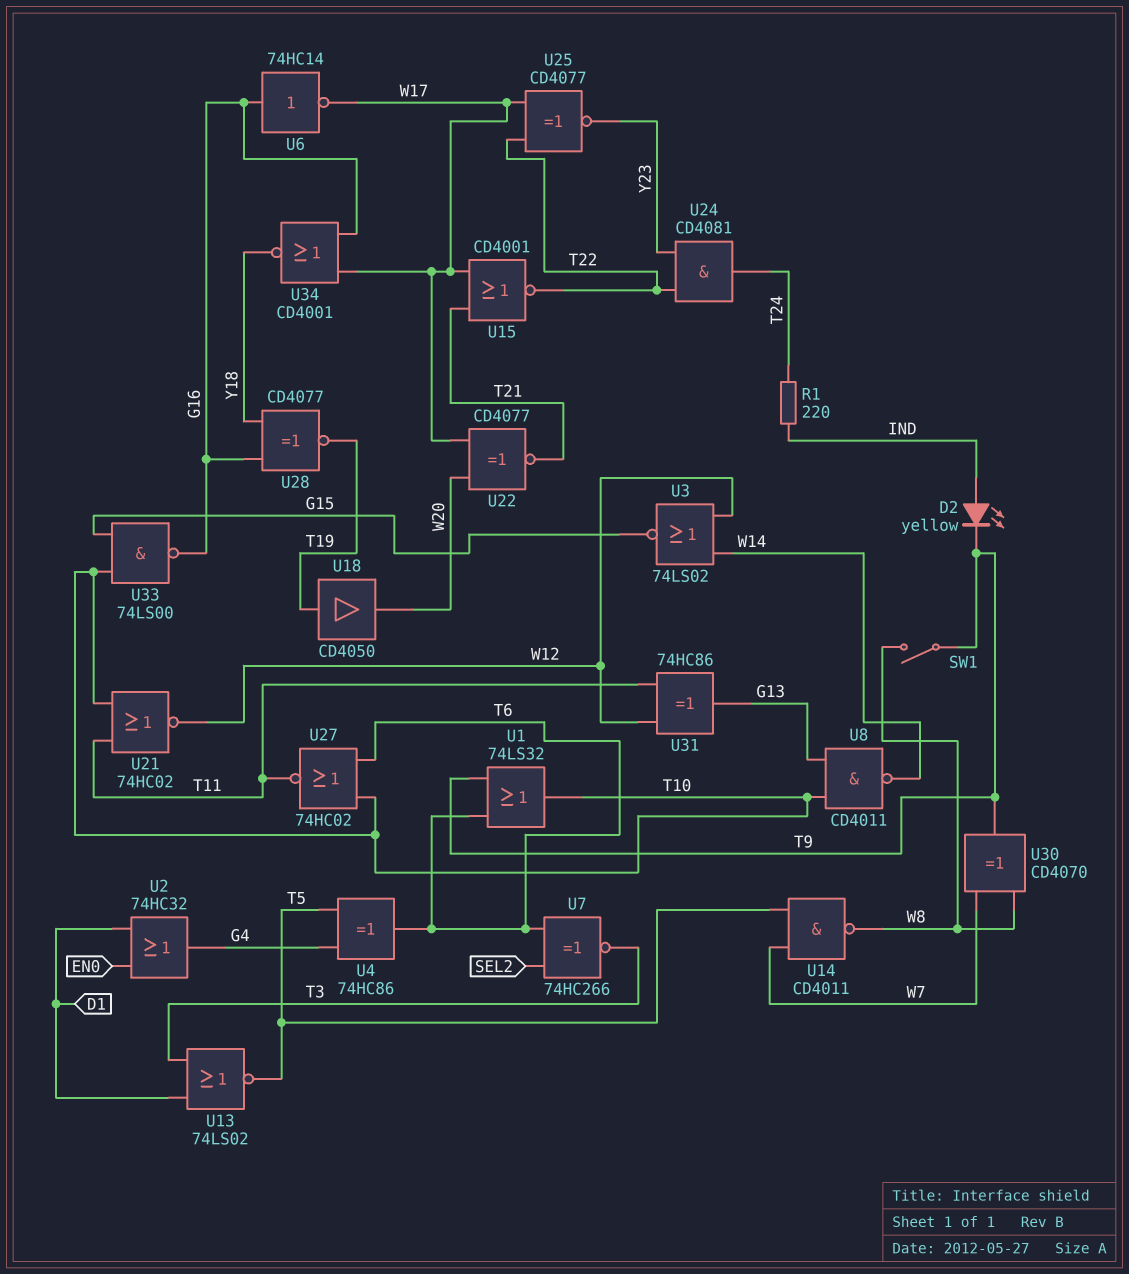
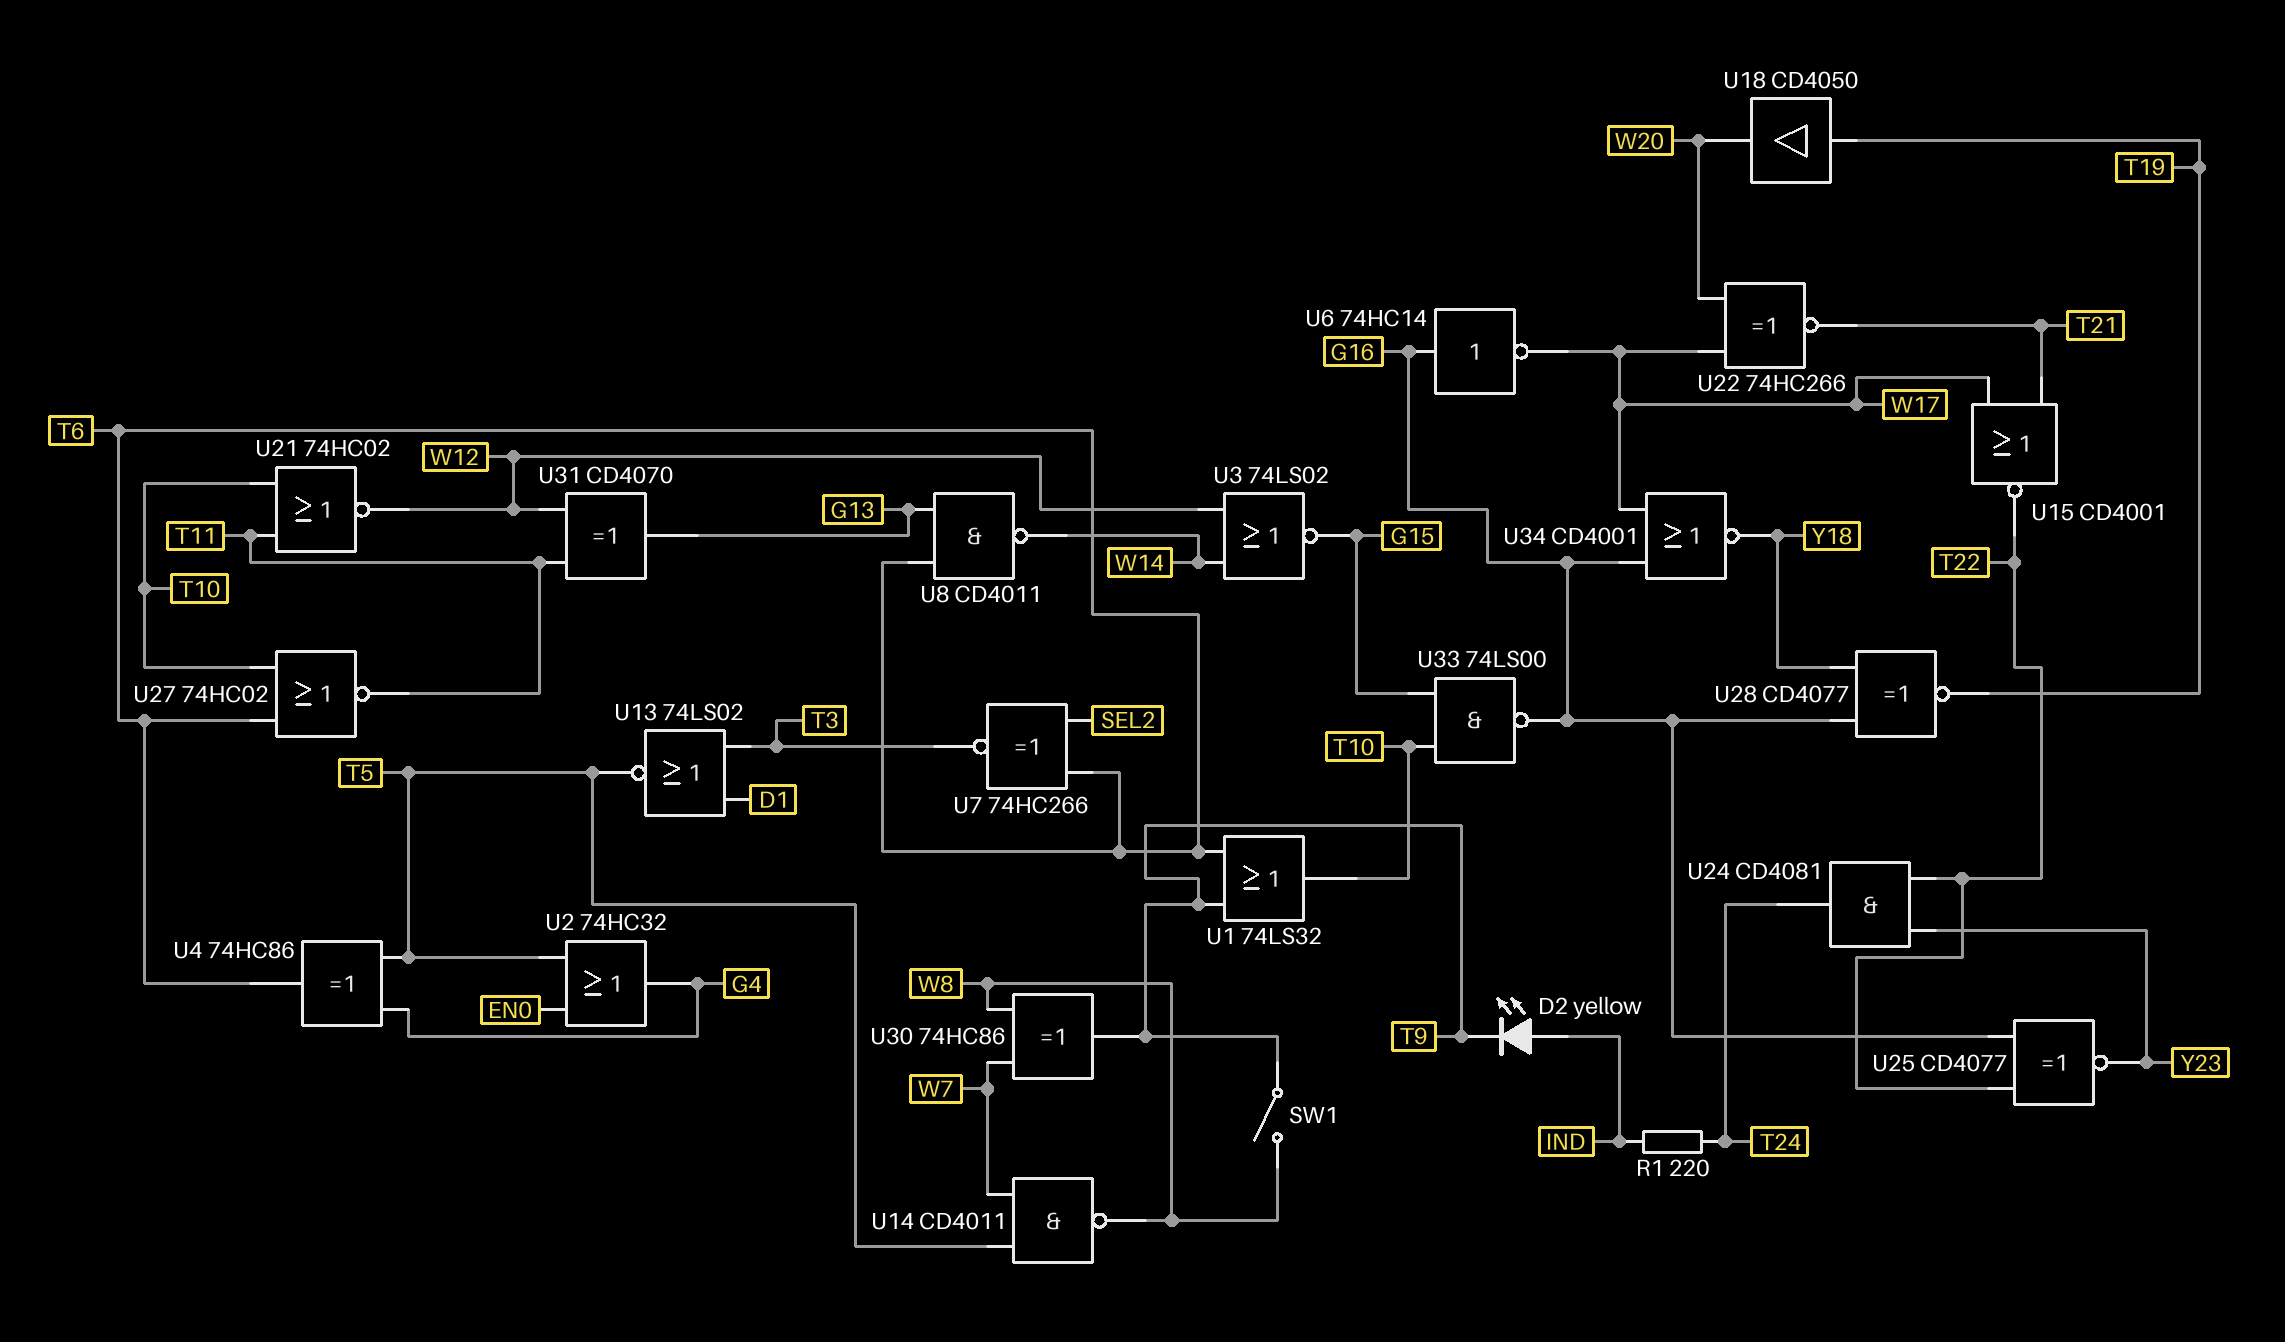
U2: OR 74HC32 (in D1, in EN0, out G4) -> OR 74HC32 (in EN0, in T5, out G4)
U8: NAND CD4011 (in G13, in T10, out W14) -> NAND CD4011 (in G13, in T6, out W14)
U22: XNOR CD4077 (in W17, in W20, out T21) -> XNOR 74HC266 (in W17, in W20, out T21)
U25: XNOR CD4077 (in T22, in W17, out Y23) -> XNOR CD4077 (in G16, in T22, out Y23)
U30: XOR CD4070 (in W7, in W8, out T9) -> XOR 74HC86 (in W7, in W8, out T9)
U31: XOR 74HC86 (in T11, in W12, out G13) -> XOR CD4070 (in T11, in W12, out G13)

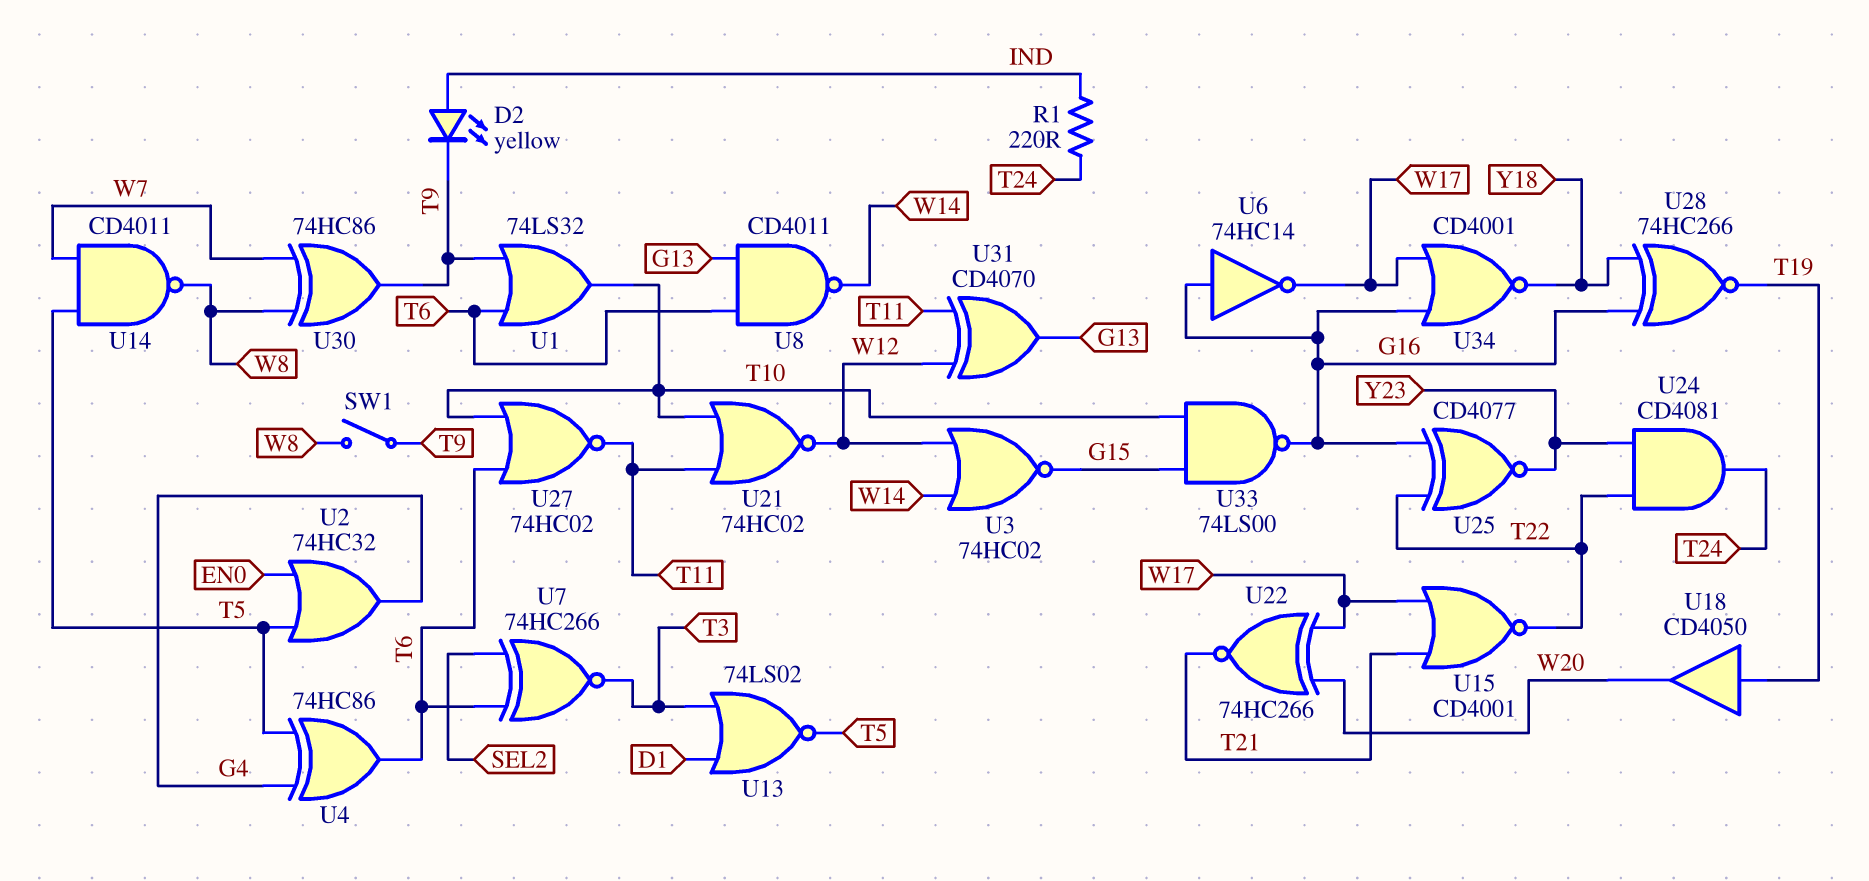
U3: NOR 74LS02 (in W12, in W14, out G15) -> NOR 74HC02 (in W12, in W14, out G15)
U28: XNOR CD4077 (in G16, in Y18, out T19) -> XNOR 74HC266 (in G16, in Y18, out T19)

